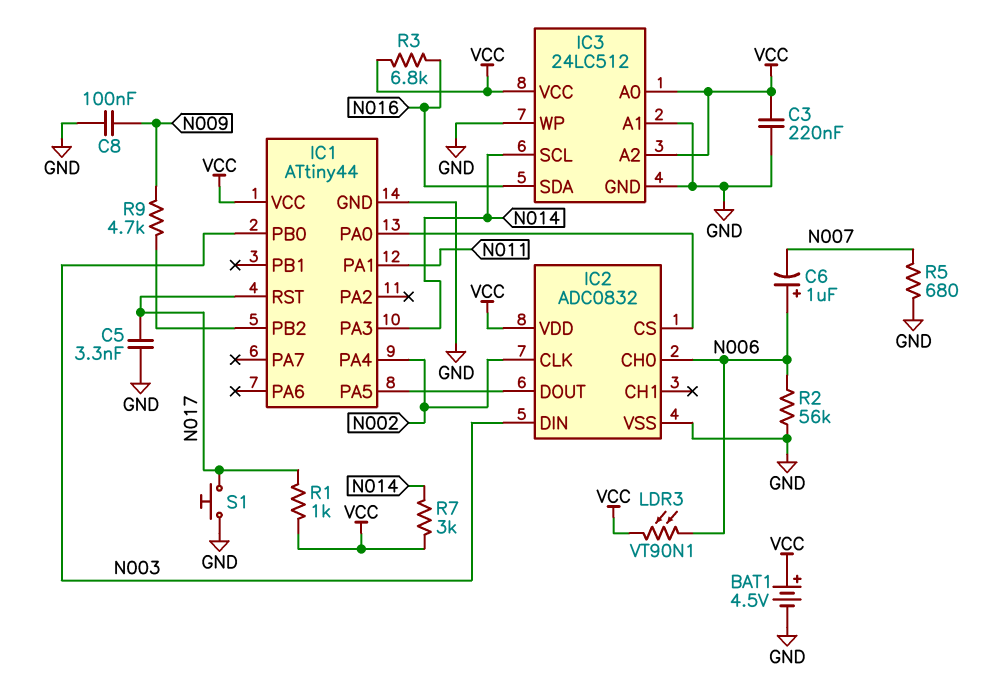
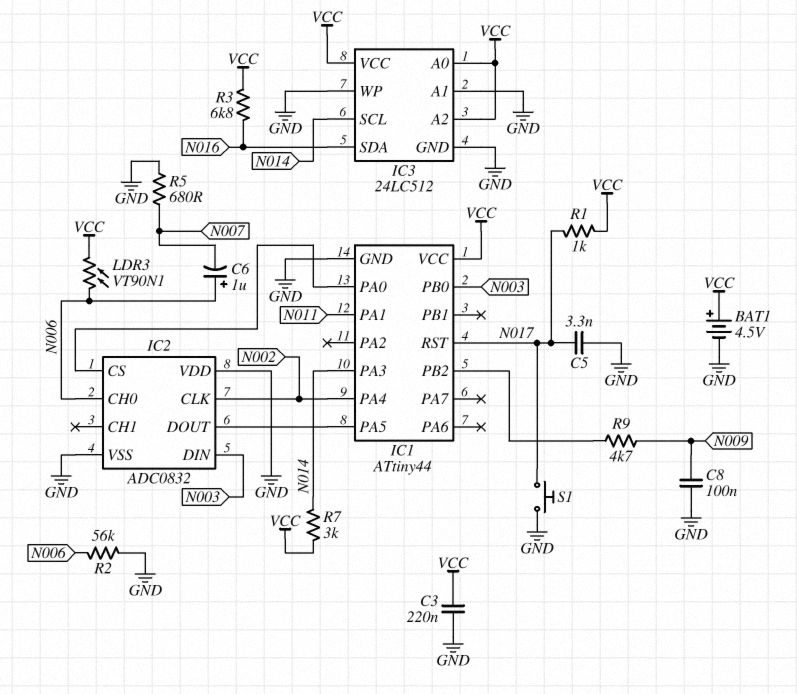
IC2 pin VDD: VCC -> GND

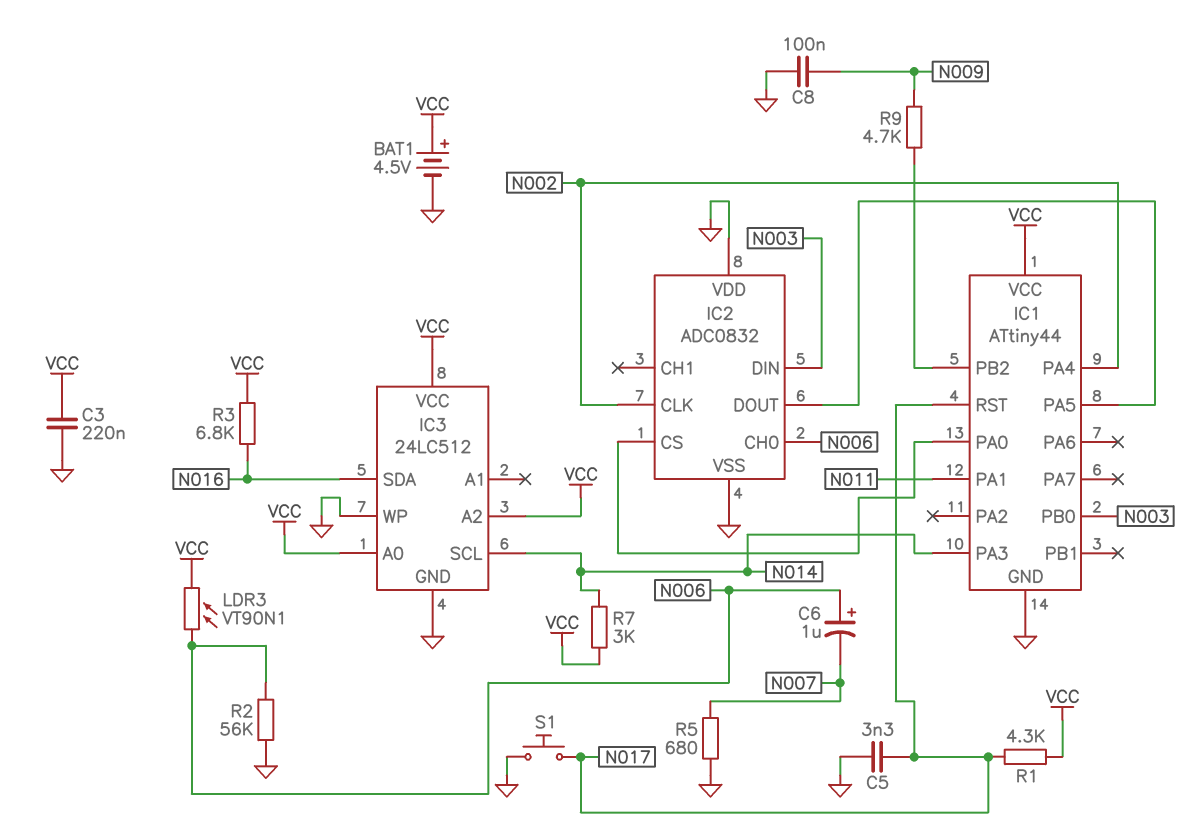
IC3 pin A1: GND -> none
R1: 1k (N017, VCC) -> 4.3k (N017, VCC)

